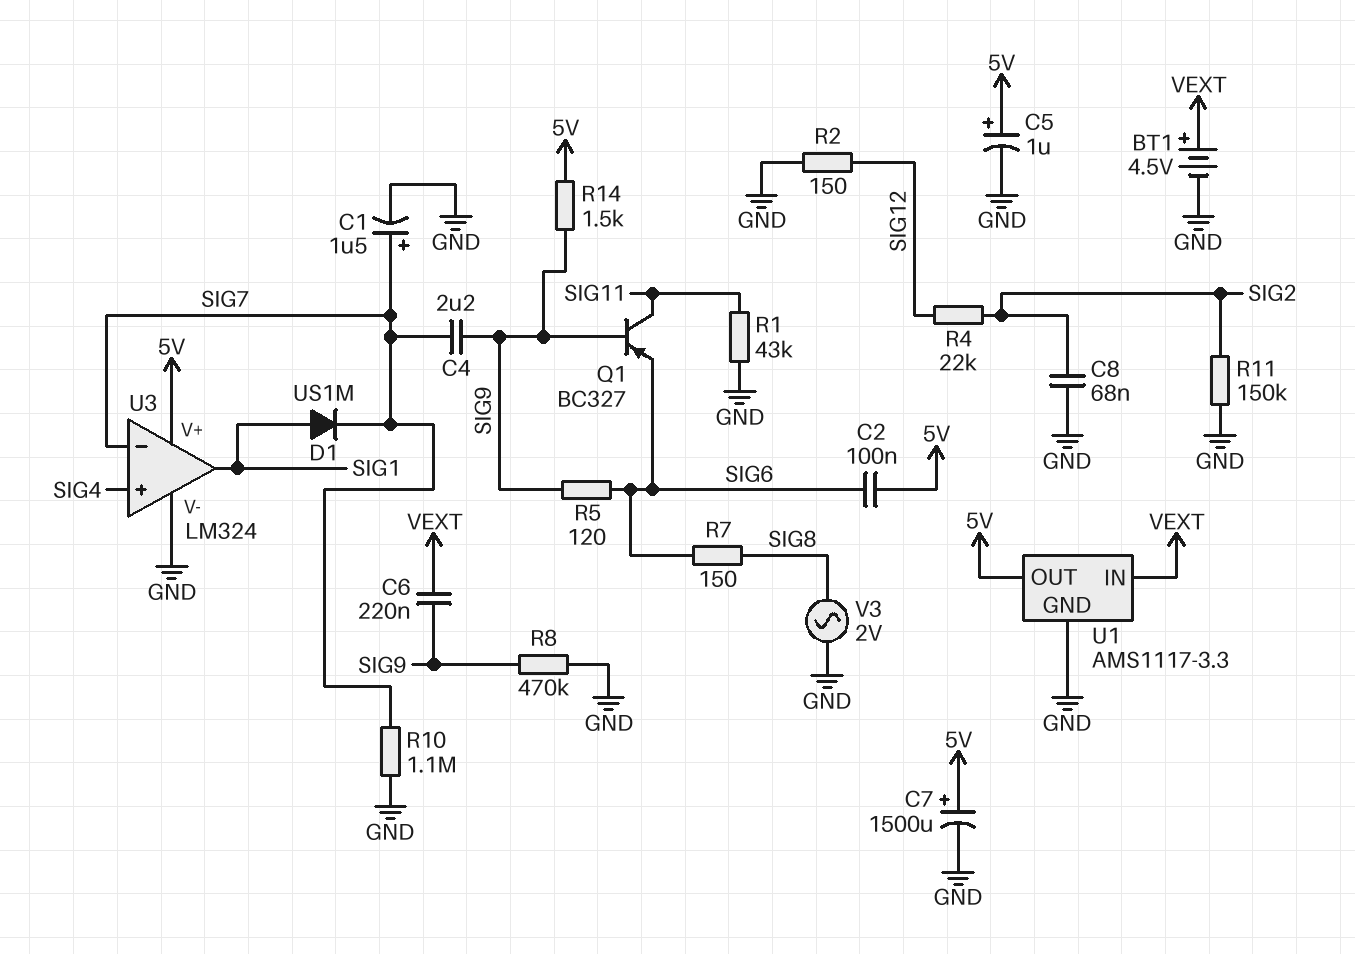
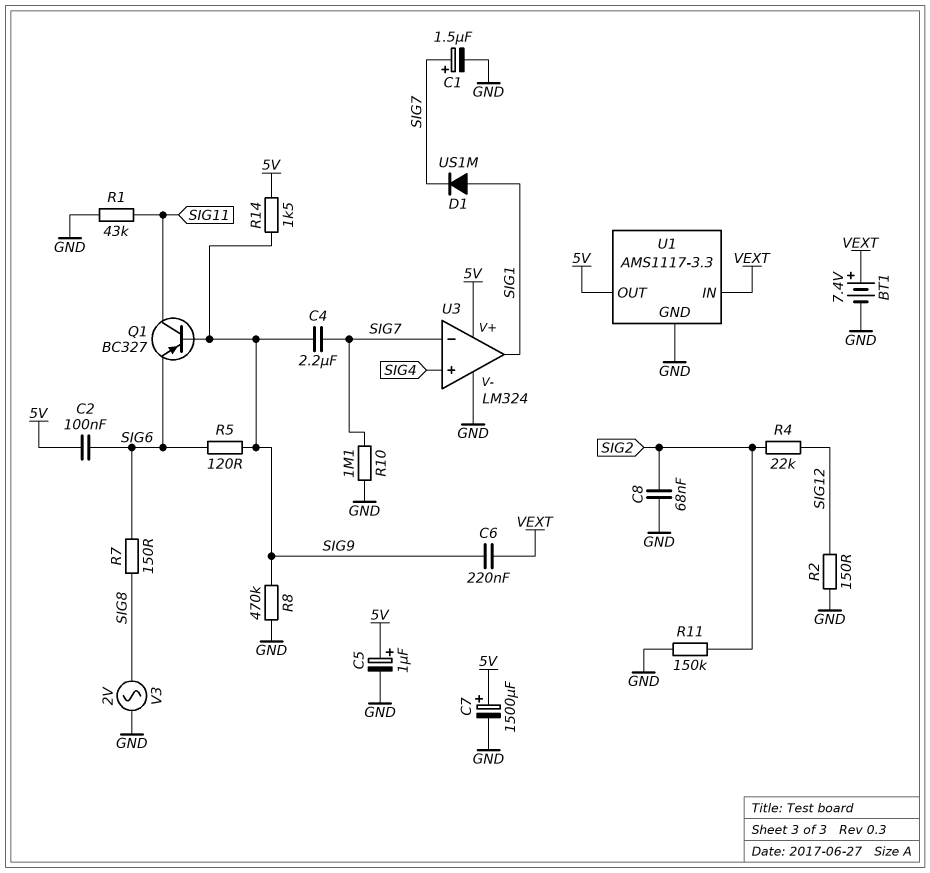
BT1: 4.5V (plus VEXT, minus GND) -> 7.4V (plus VEXT, minus GND)

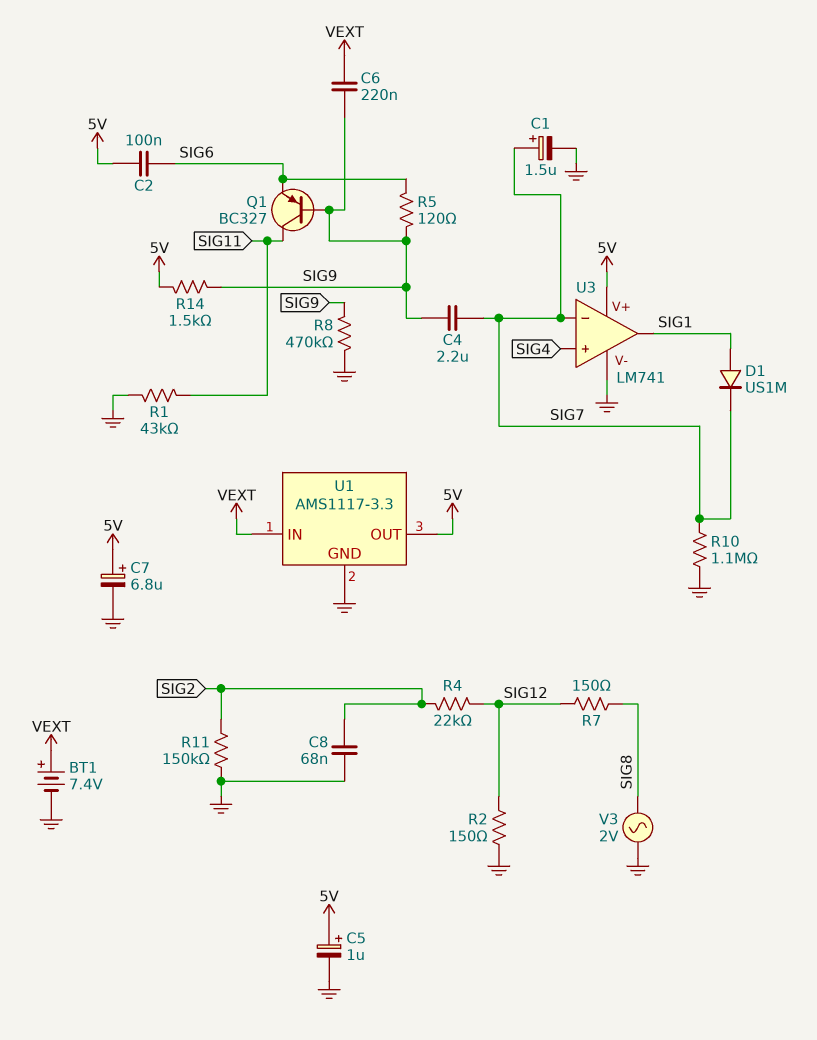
C7: 1500uF (plus 5V, minus GND) -> 6.8uF (plus 5V, minus GND)
R7: 150 (SIG6, SIG8) -> 150 (SIG8, SIG12)
U3: LM324 -> LM741

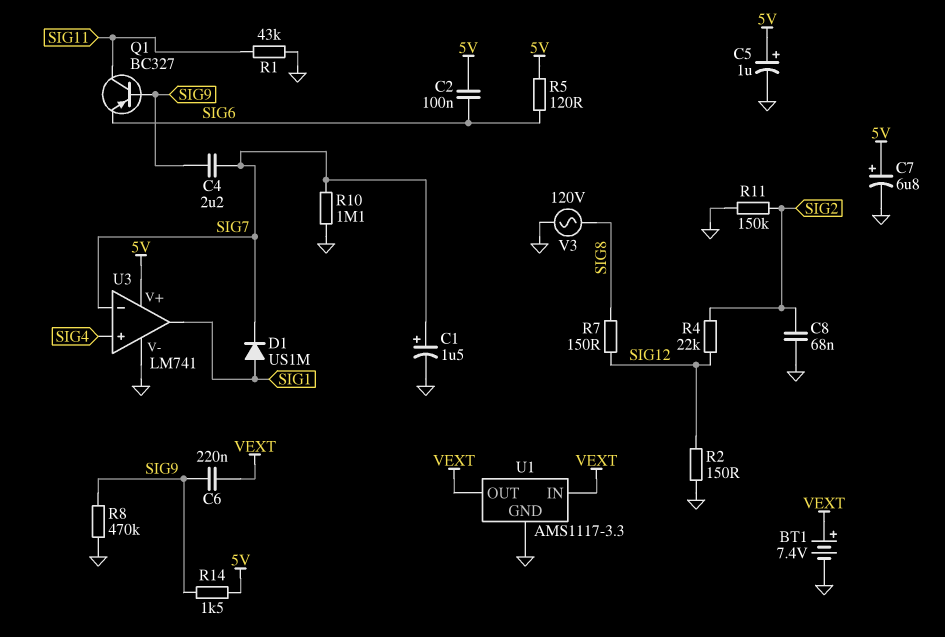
R5: 120 (SIG6, SIG9) -> 120 (5V, SIG6)
U1 pin OUT: 5V -> VEXT
V3: AC 2V (GND, SIG8) -> AC 120V (GND, SIG8)

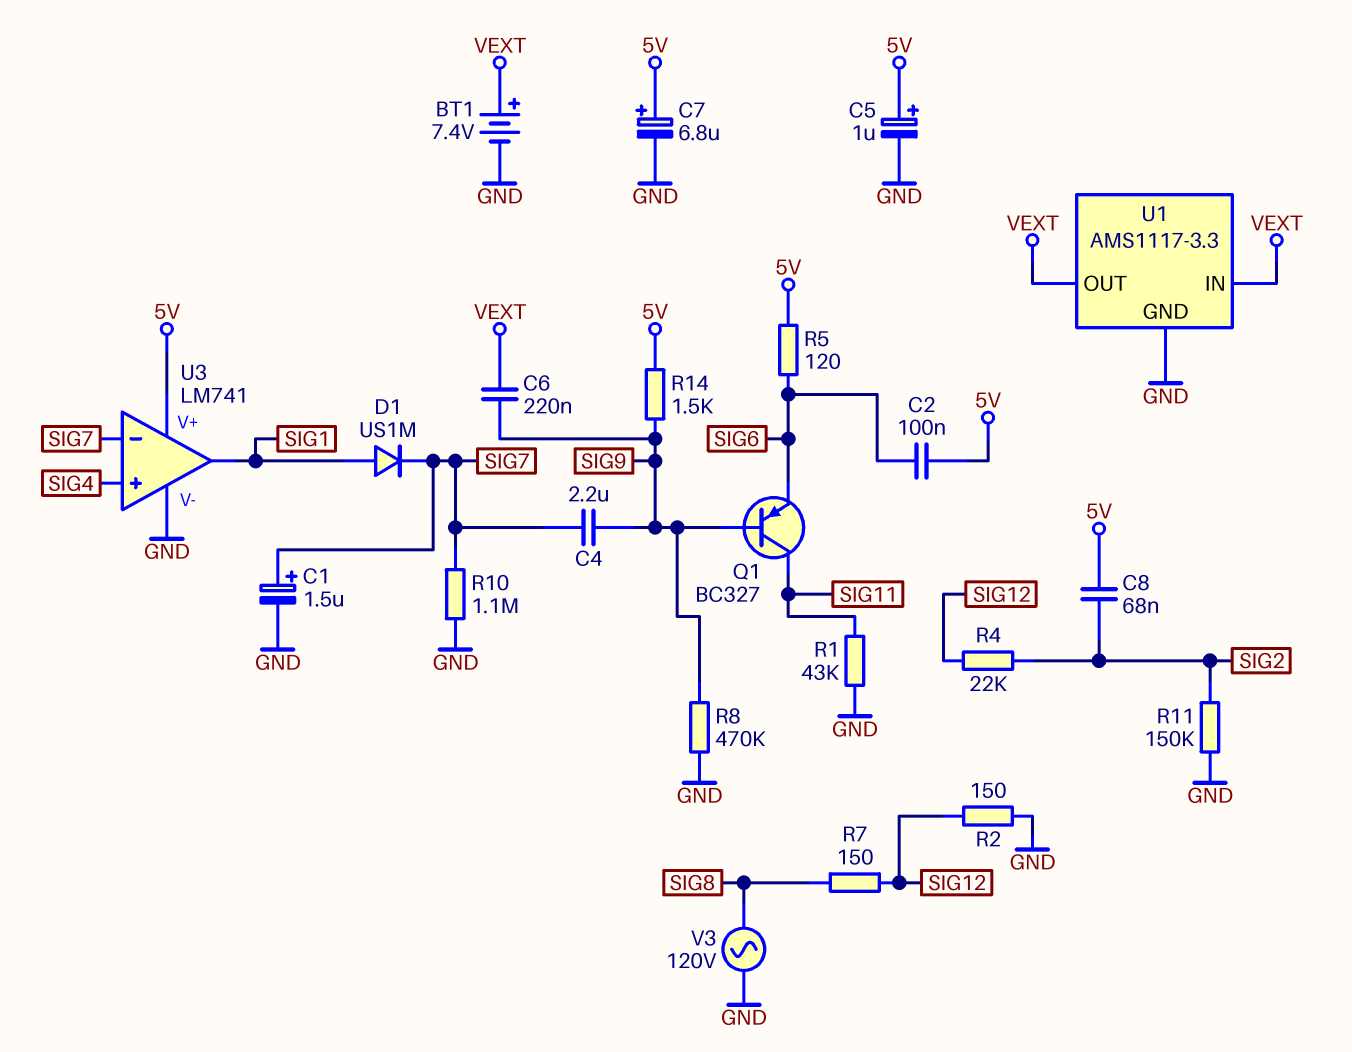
C8: 68nF (GND, SIG2) -> 68nF (5V, SIG2)

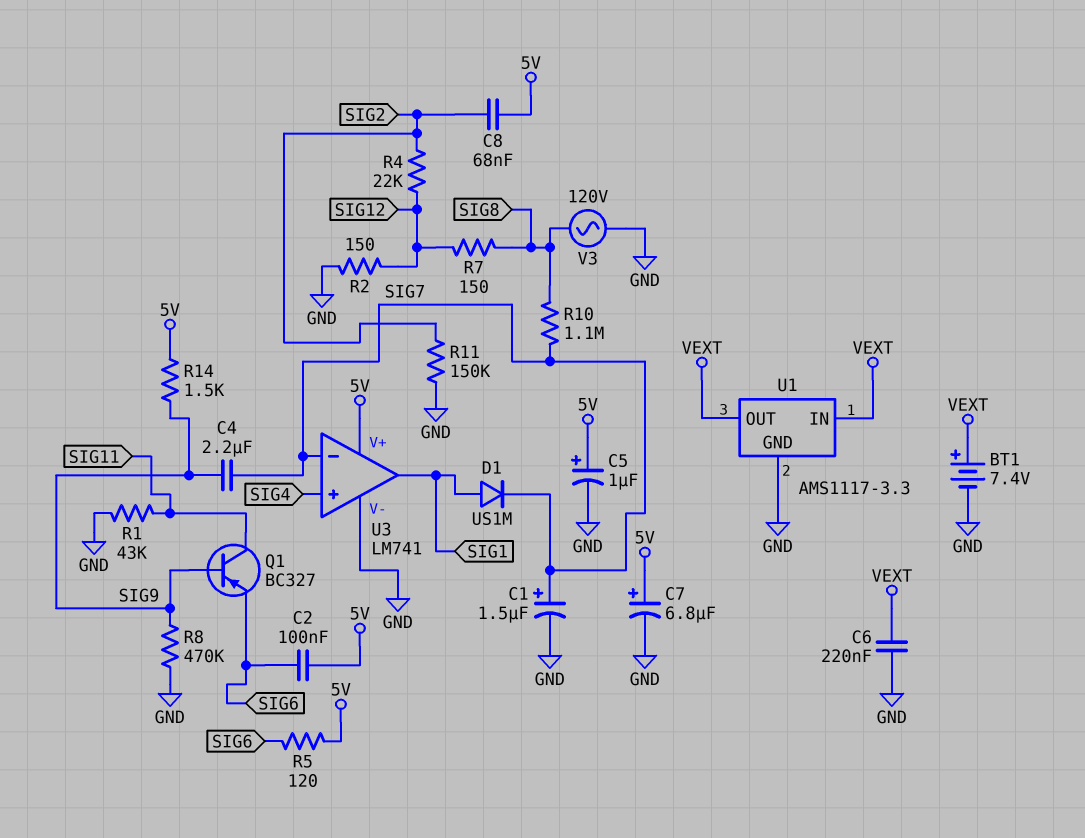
C6: 220nF (SIG9, VEXT) -> 220nF (GND, VEXT)
R10: 1.1M (GND, SIG7) -> 1.1M (SIG7, SIG8)

